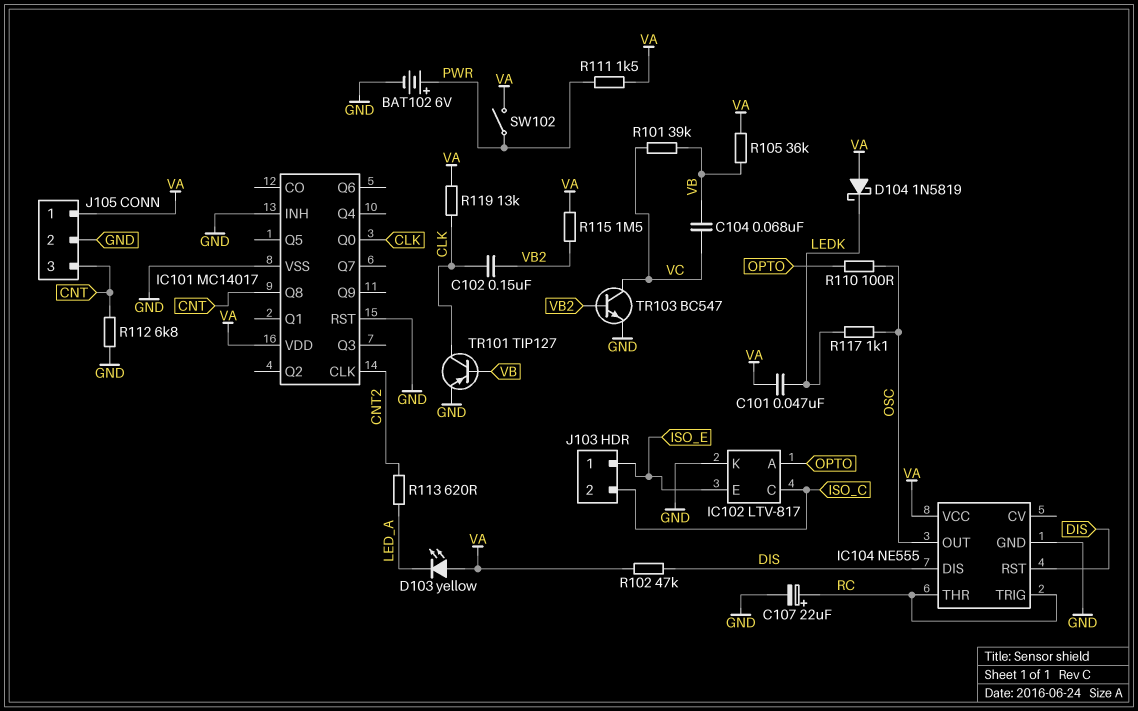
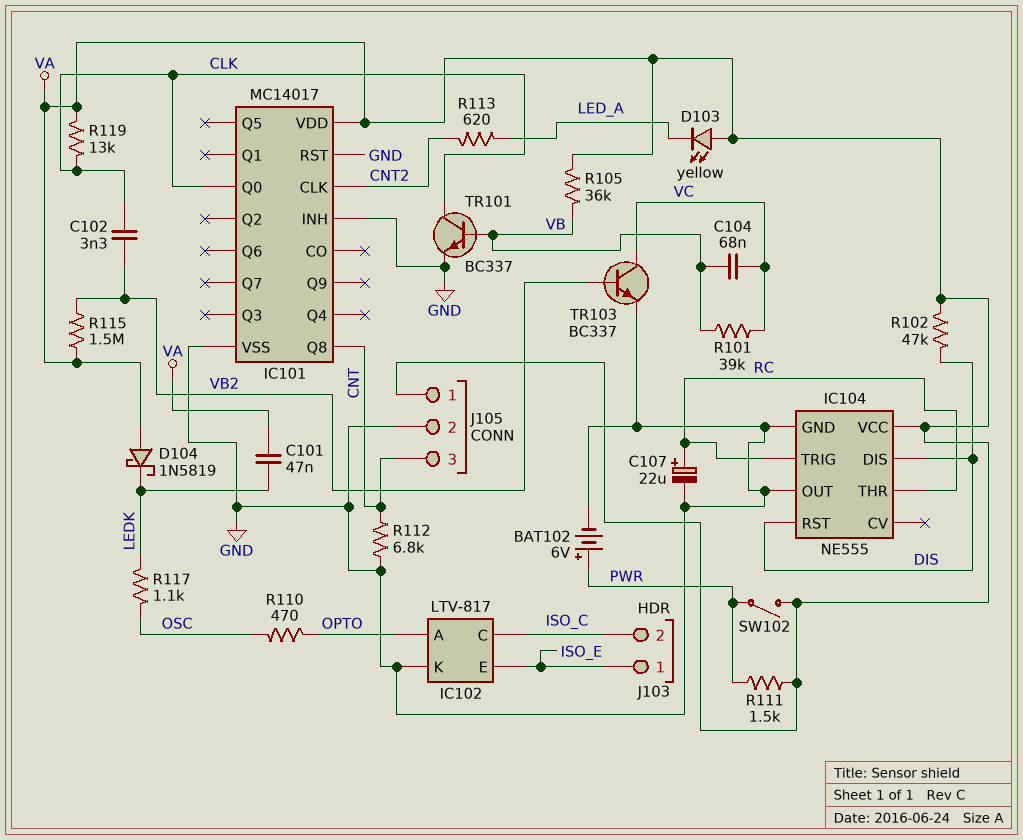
C102: 150nF (CLK, VB2) -> 3.3nF (CLK, VB2)
IC104 pin OUT: OSC -> GND
R110: 100 (OPTO, OSC) -> 470 (OPTO, OSC)
TR101: PNP TIP127 (B VB, C CLK, E GND) -> NPN BC337 (B VB, C CLK, E GND)
TR103: NPN BC547 (B VB2, C VC, E GND) -> NPN BC337 (B VB2, C VC, E GND)

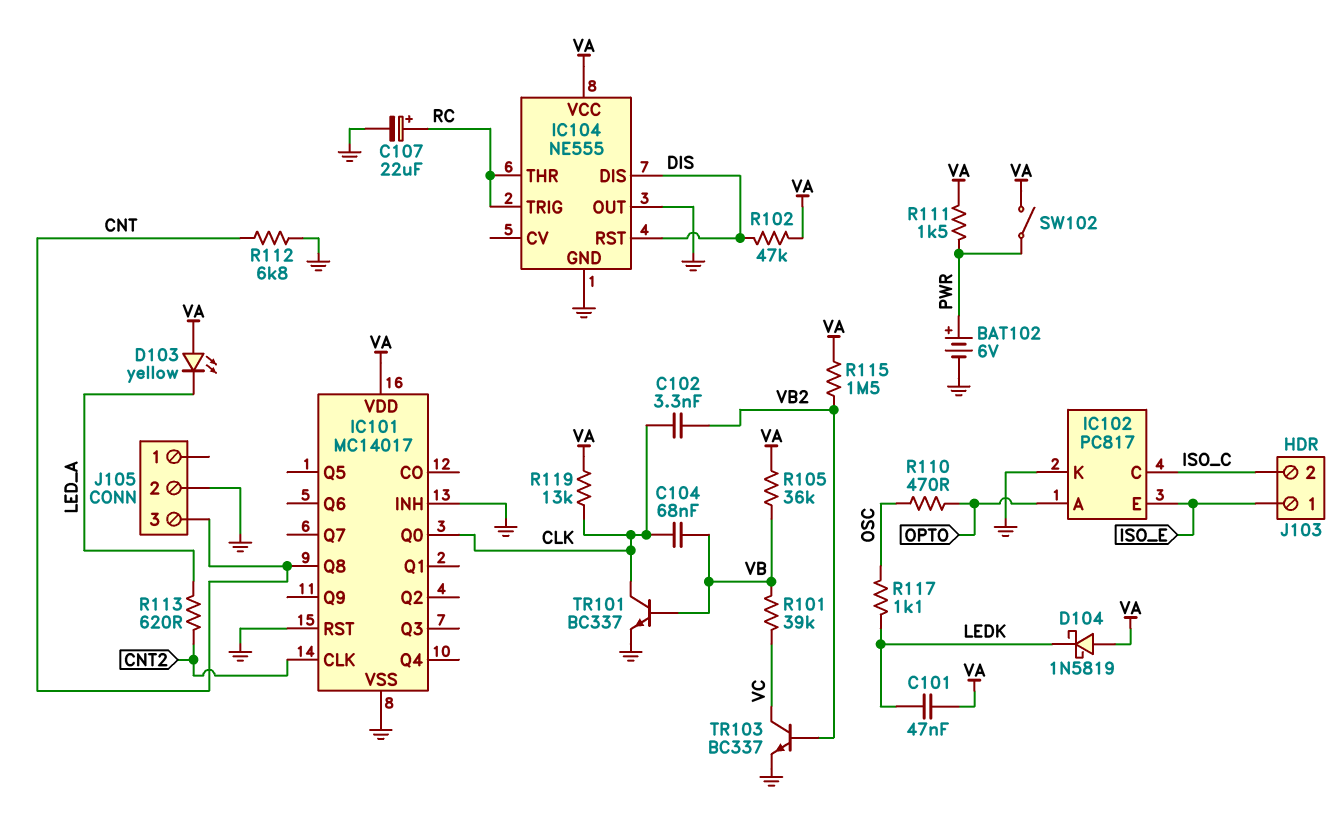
C104: 68nF (VB, VC) -> 68nF (CLK, VB)
IC102: LTV-817 -> PC817
J105 pin 1: VA -> none

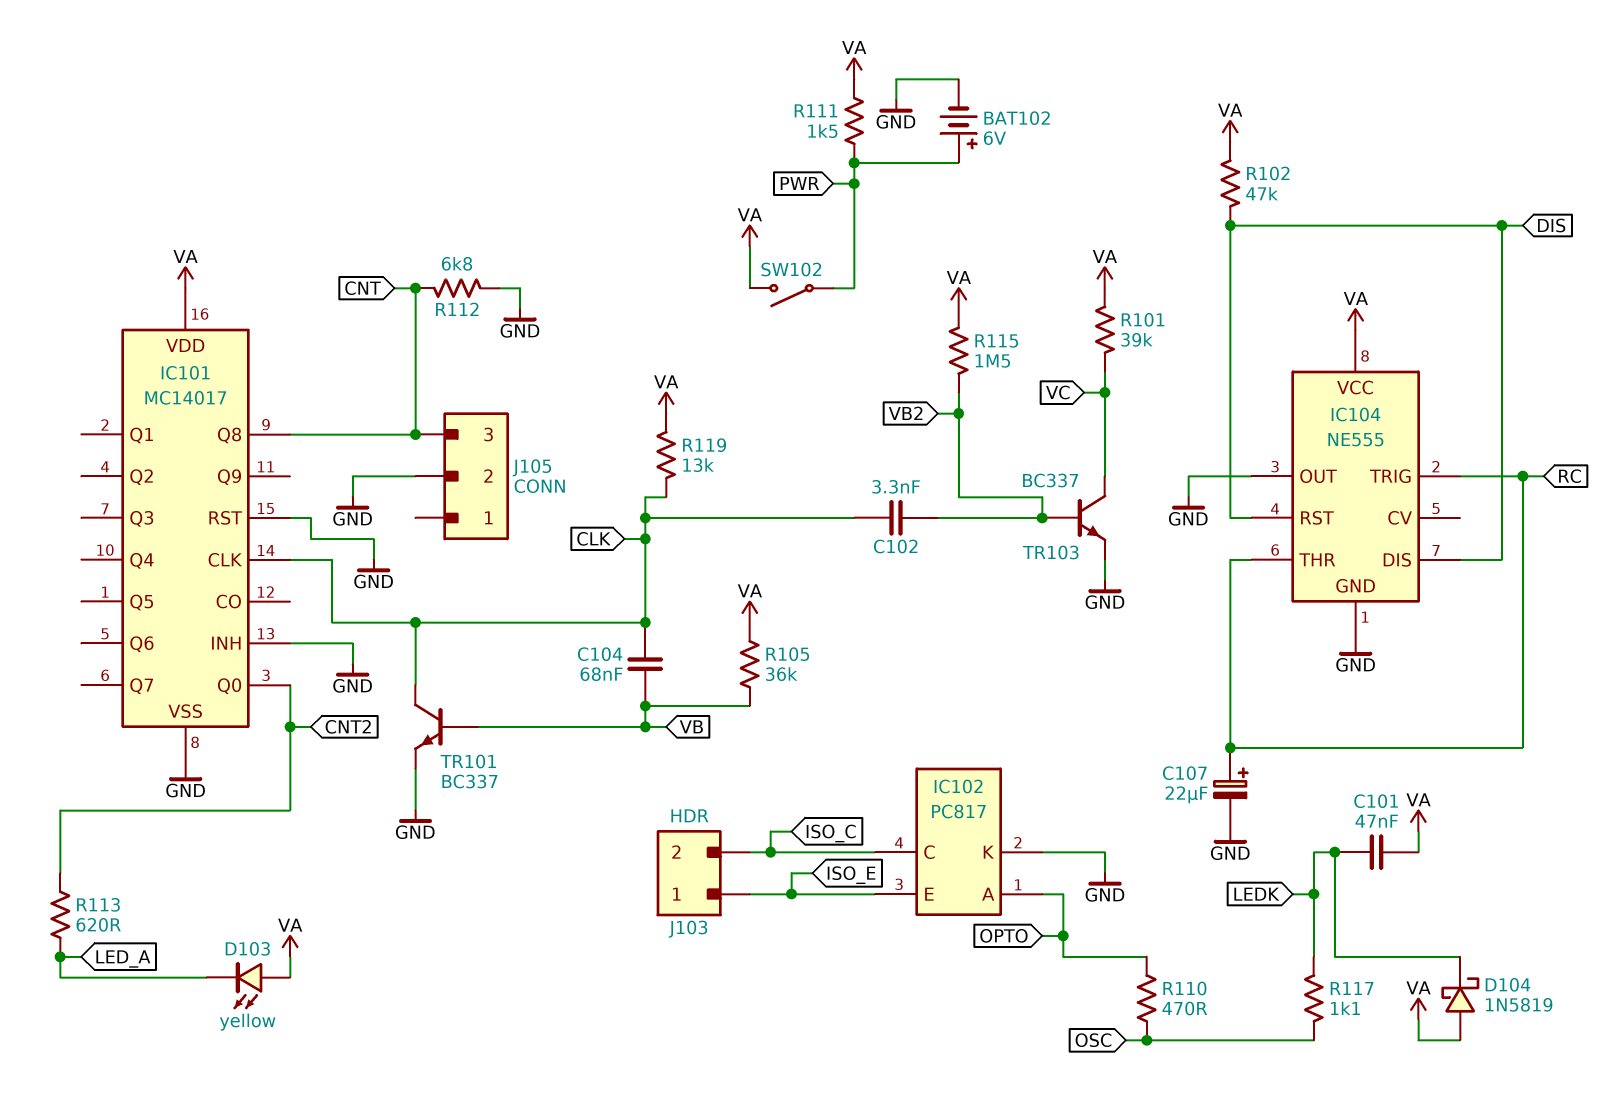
IC101 pin CLK: CNT2 -> CLK
IC101 pin Q0: CLK -> CNT2
R101: 39k (VB, VC) -> 39k (VA, VC)

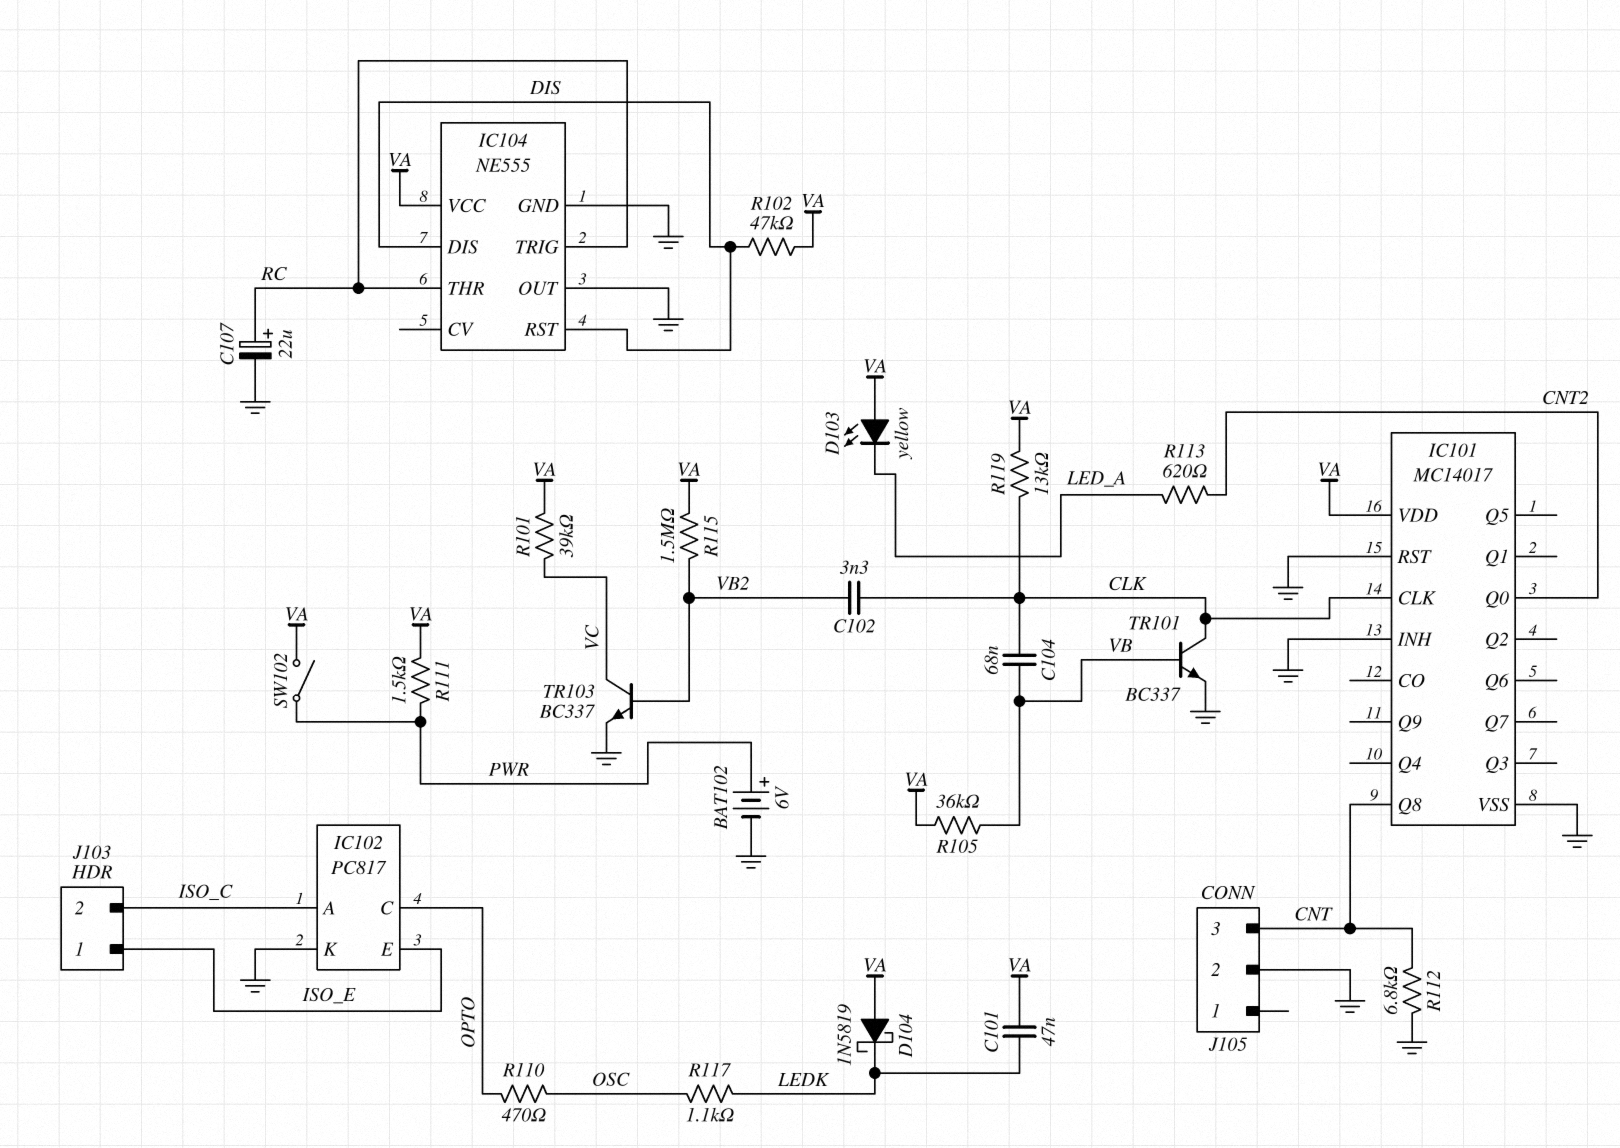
IC102 pin A: OPTO -> ISO_C
IC102 pin C: ISO_C -> OPTO

